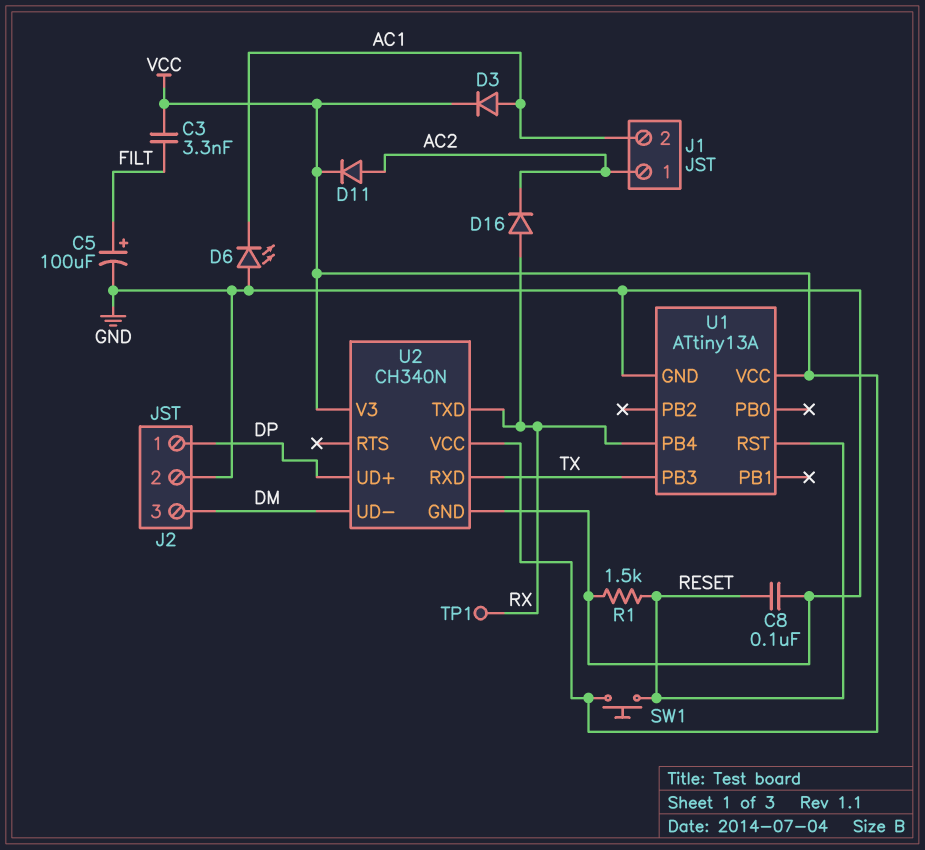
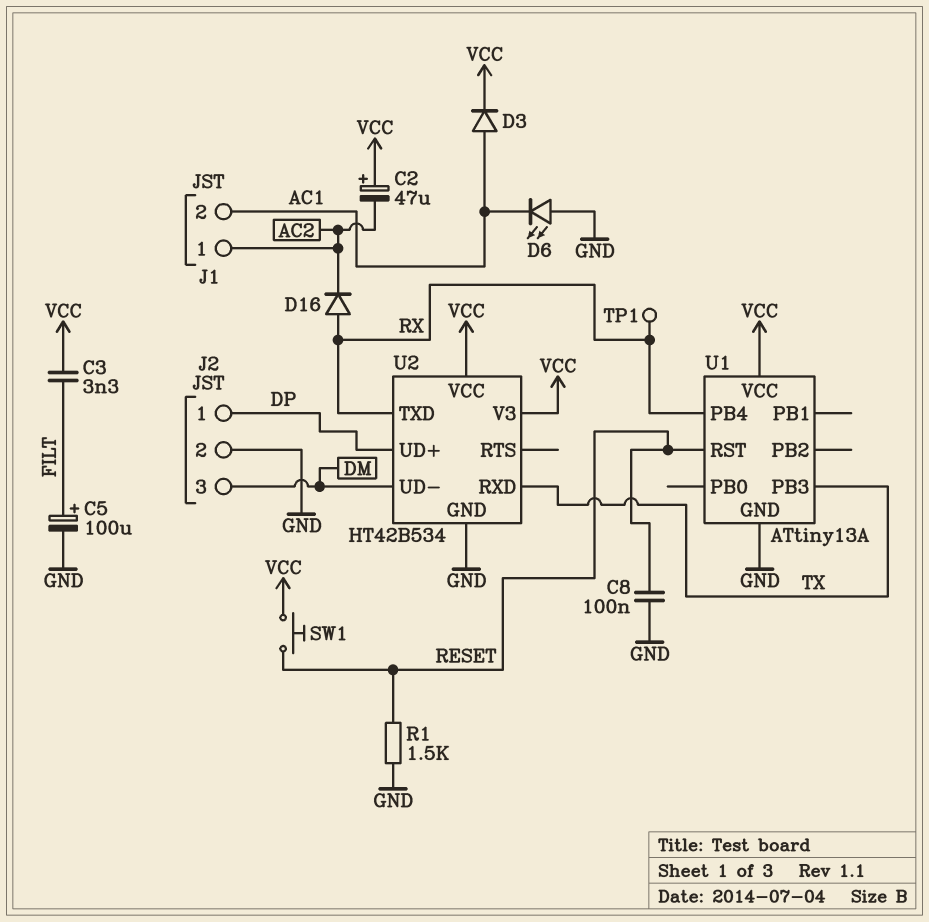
C2: none -> 47uF (plus VCC, minus AC2)
D11: diode (A AC2, K VCC) -> none
U2: CH340N -> HT42B534

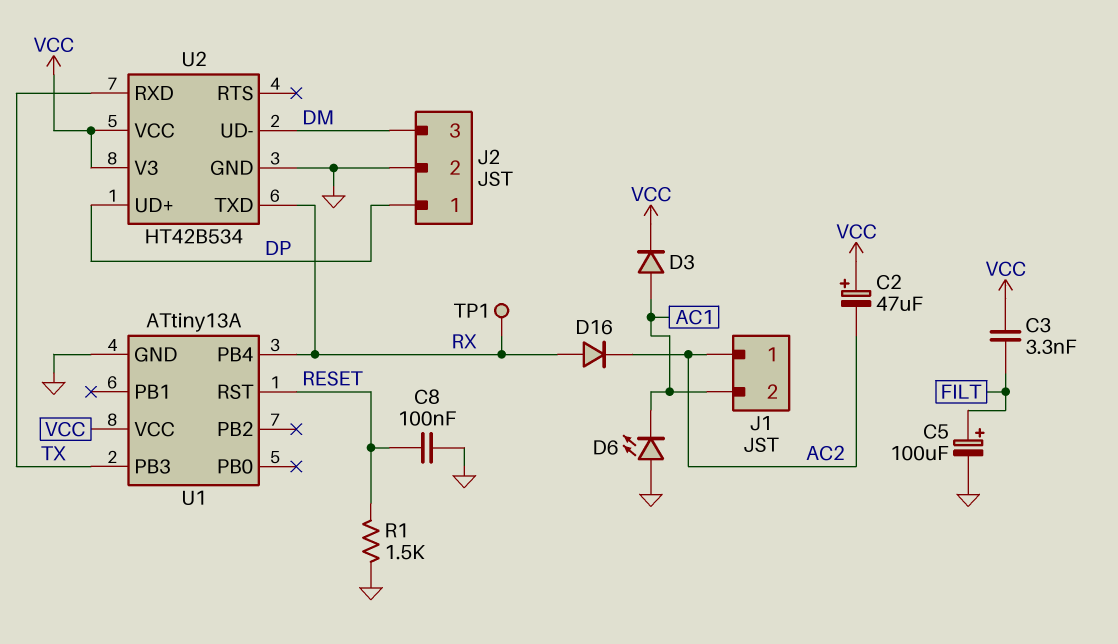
SW1: button (RESET, VCC) -> none

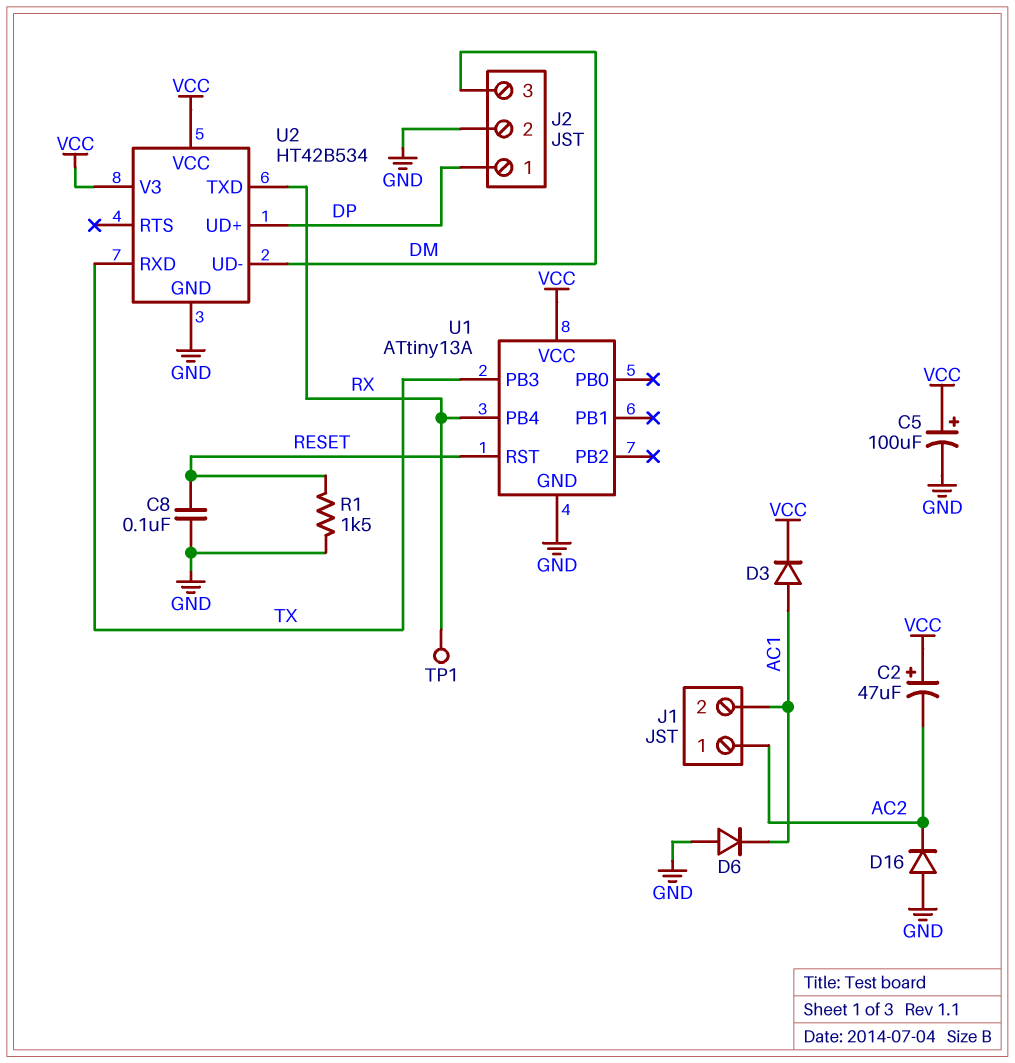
C3: 3.3nF (FILT, VCC) -> none
C5: 100uF (plus FILT, minus GND) -> 100uF (plus VCC, minus GND)
D6: LED (A GND, K AC1) -> diode (A GND, K AC1)
D16: diode (A RX, K AC2) -> diode (A GND, K AC2)

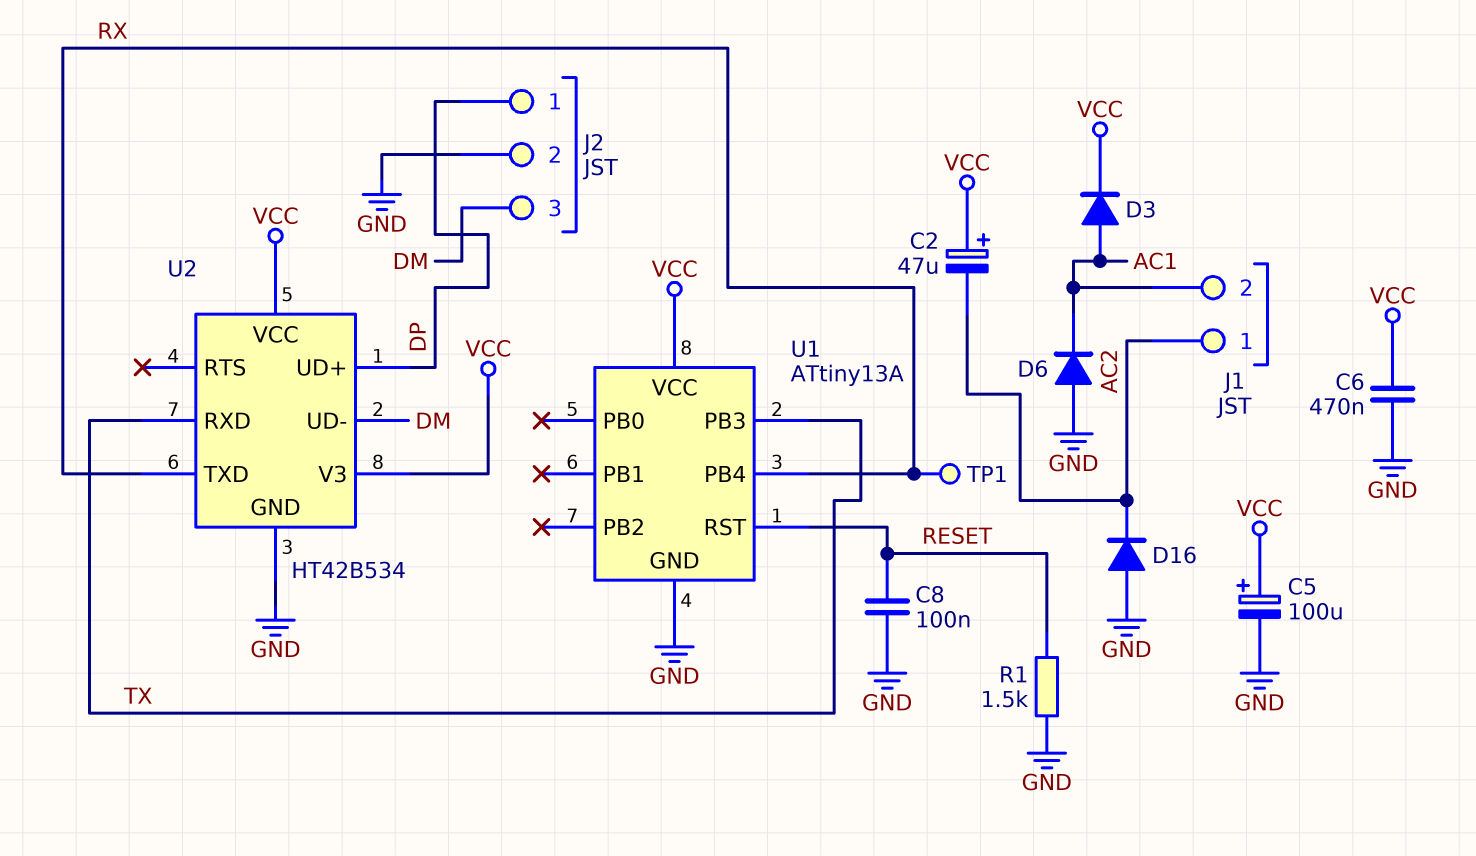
C6: none -> 470nF (GND, VCC)

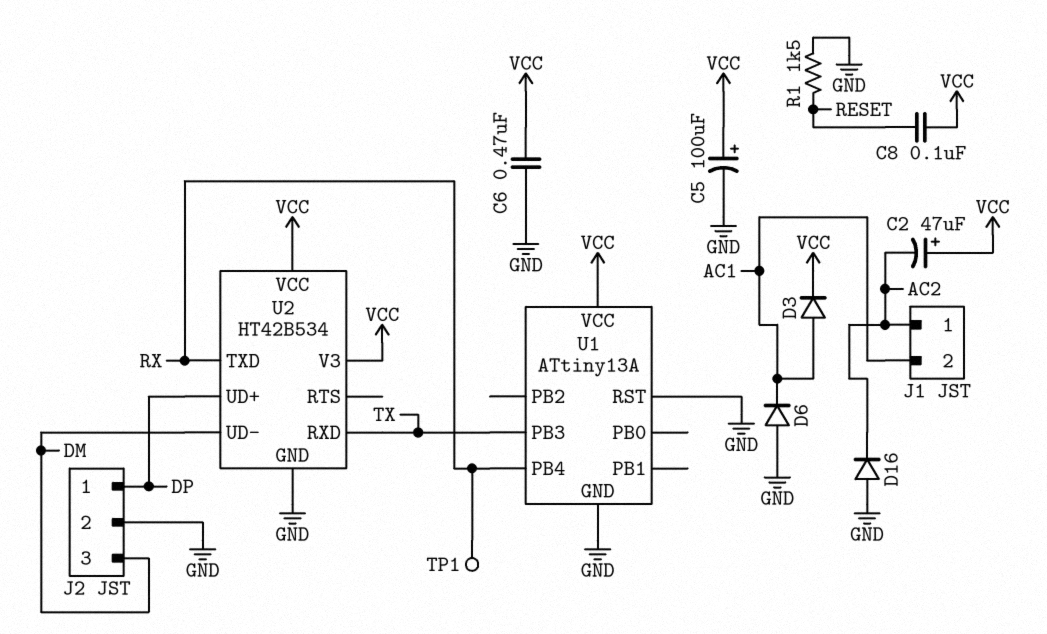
C8: 100nF (GND, RESET) -> 100nF (RESET, VCC)
U1 pin RST: RESET -> GND

